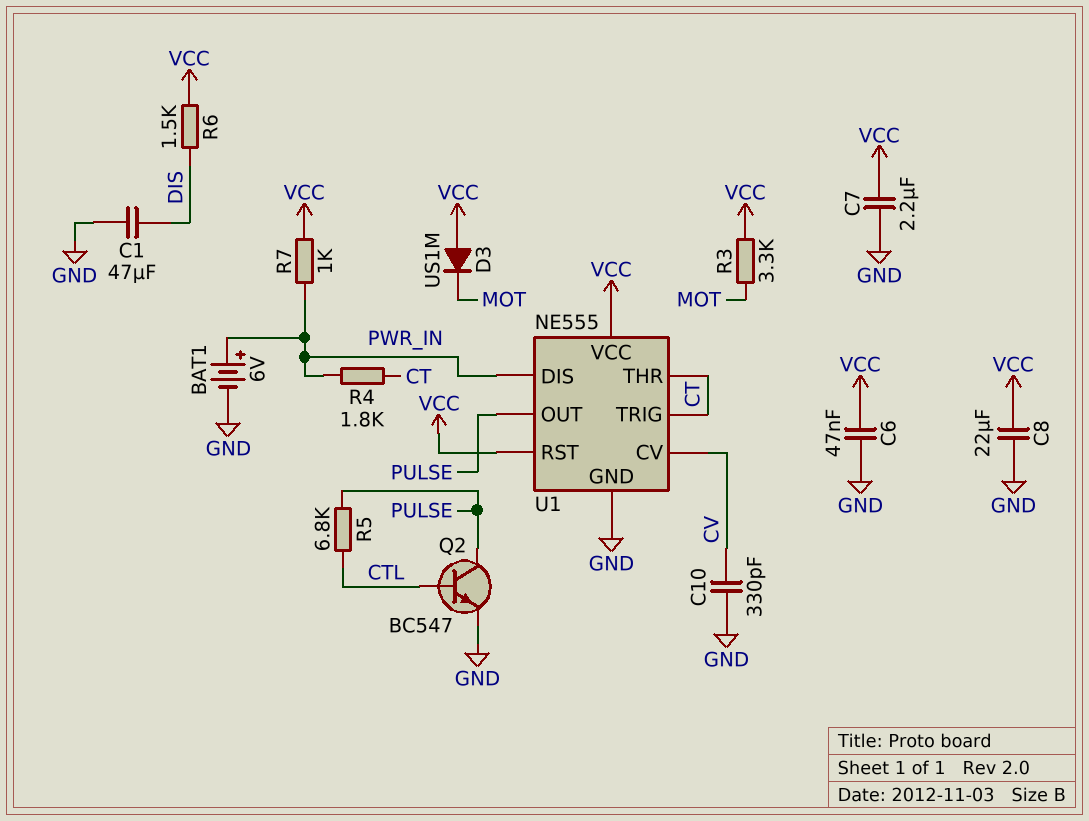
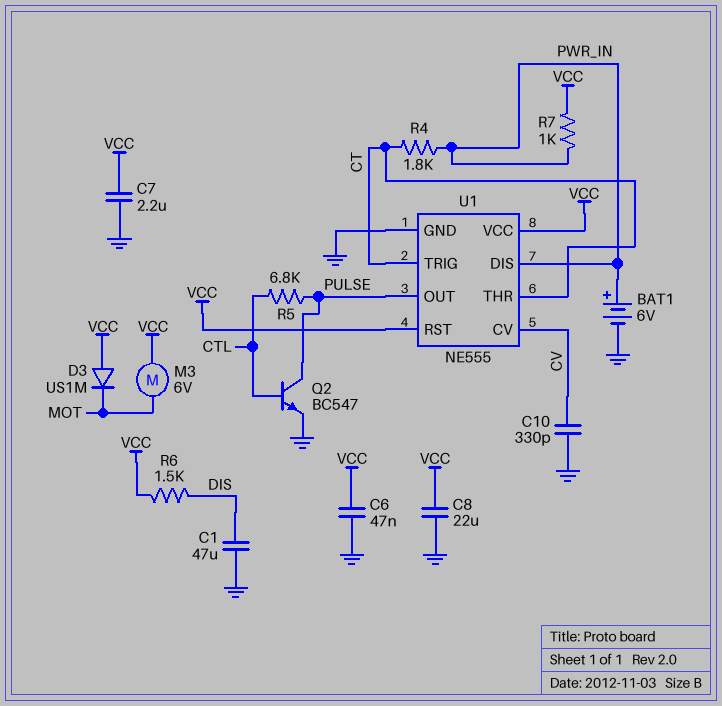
M3: none -> motor 6V (MOT, VCC)
R3: 3.3k (MOT, VCC) -> none

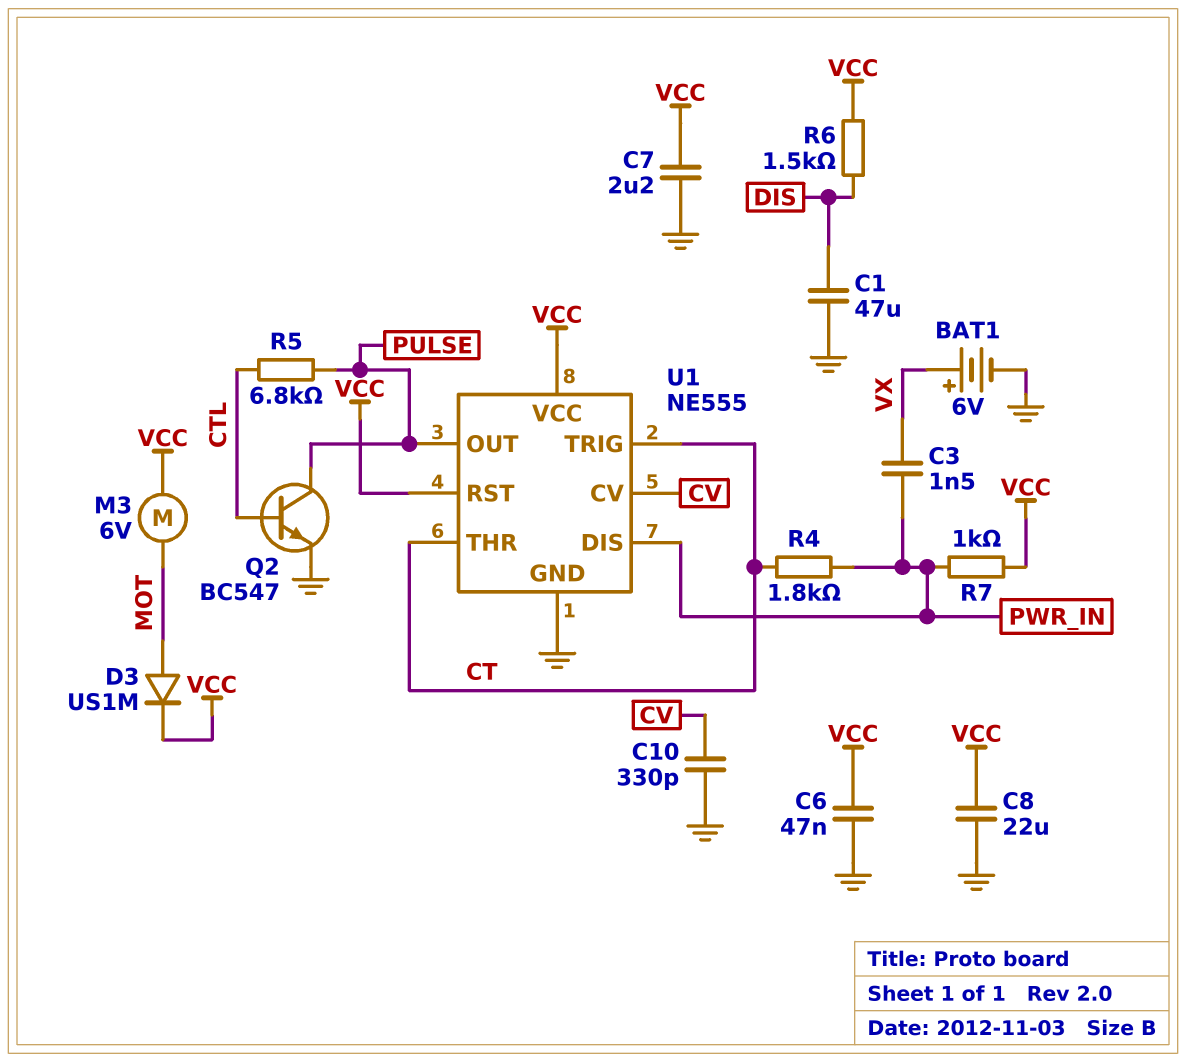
BAT1: 6V (plus PWR_IN, minus GND) -> 6V (plus VX, minus GND)
C3: none -> 1.5nF (PWR_IN, VX)
D3: diode US1M (A VCC, K MOT) -> diode US1M (A MOT, K VCC)

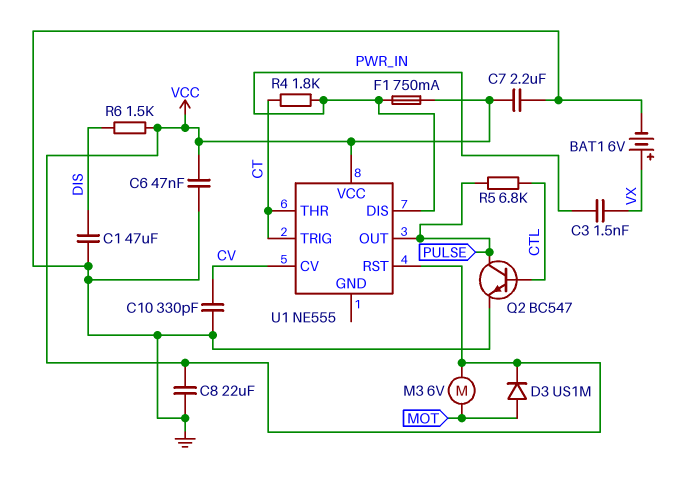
F1: none -> 750mA (PWR_IN, VCC)
R7: 1k (PWR_IN, VCC) -> none
U1 pin GND: GND -> none

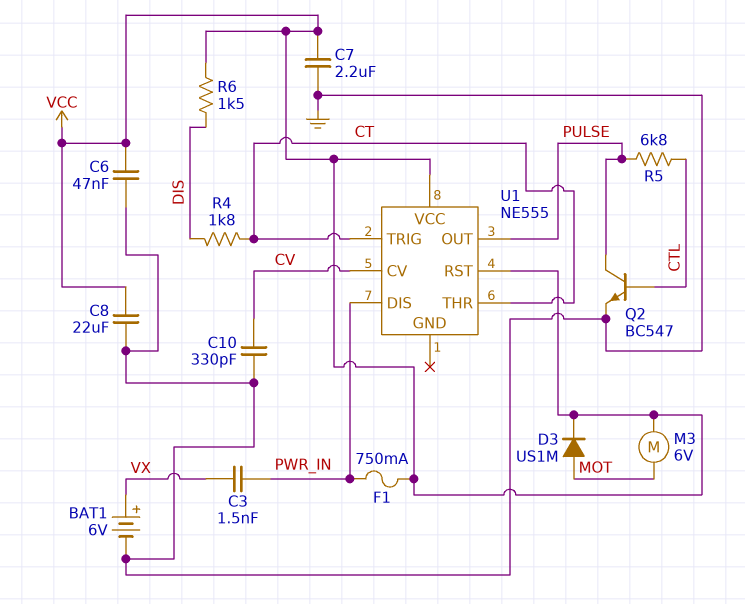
C1: 47uF (DIS, GND) -> none
R4: 1.8k (CT, PWR_IN) -> 1.8k (CT, DIS)

